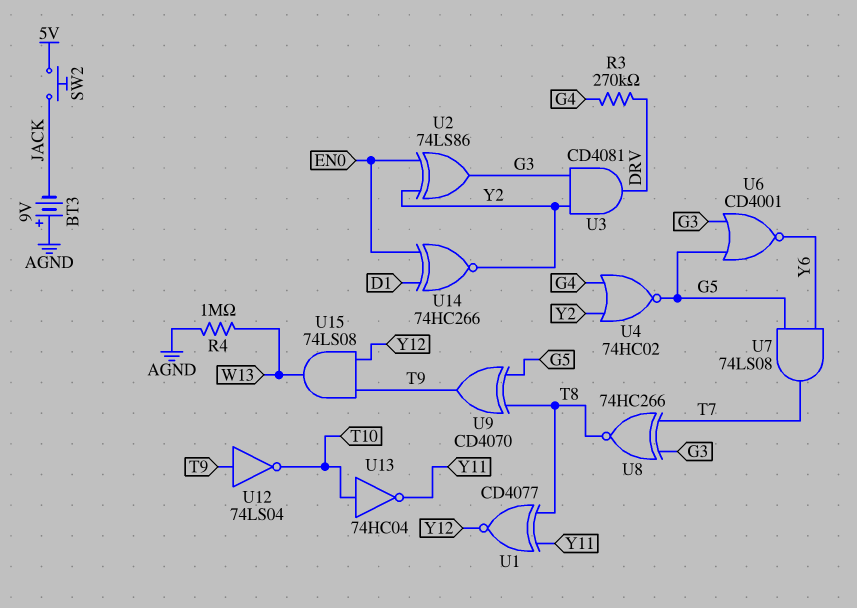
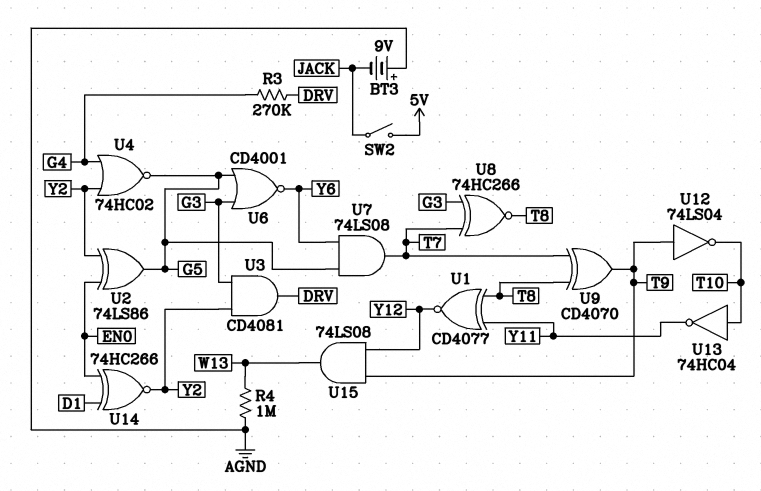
SW2: button (5V, JACK) -> switch (5V, JACK)
U2: XOR 74LS86 (in EN0, in Y2, out G3) -> XOR 74LS86 (in EN0, in Y2, out G5)
U9: XOR CD4070 (in G5, in T8, out T9) -> XOR CD4070 (in T7, in T8, out T9)

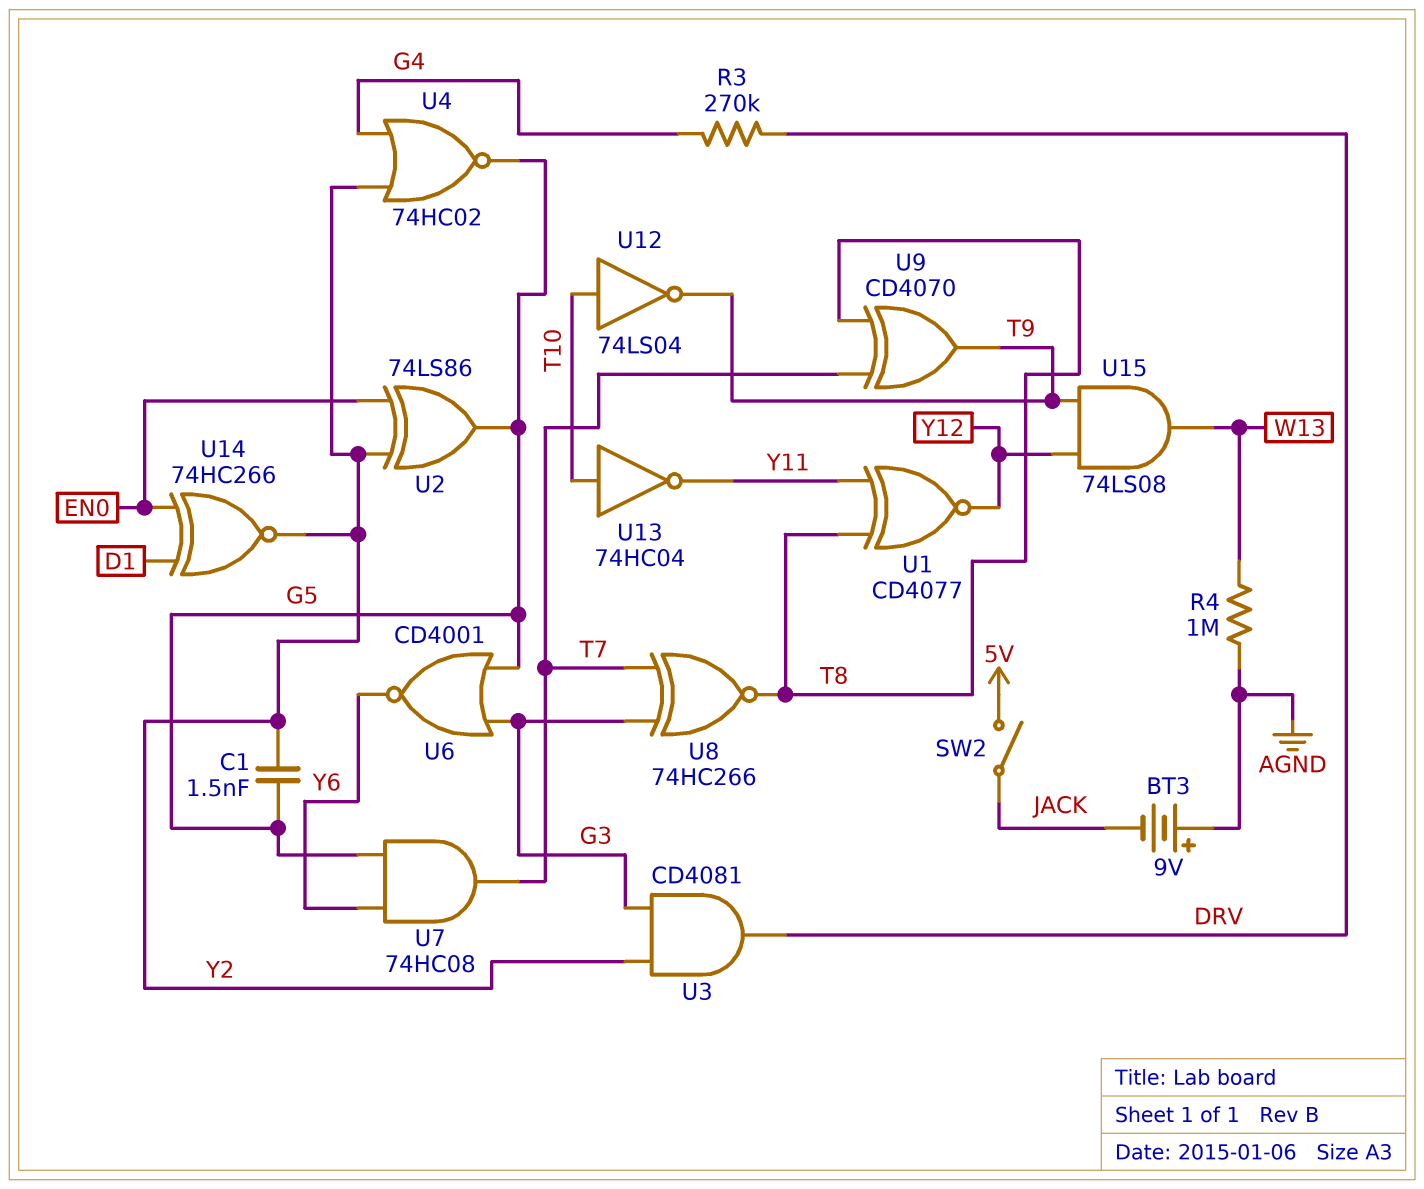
C1: none -> 1.5nF (G5, Y2)
U7: AND 74LS08 (in G5, in Y6, out T7) -> AND 74HC08 (in G5, in Y6, out T7)
U12: NOT 74LS04 (in T9, out T10) -> NOT 74LS04 (in T10, out T9)

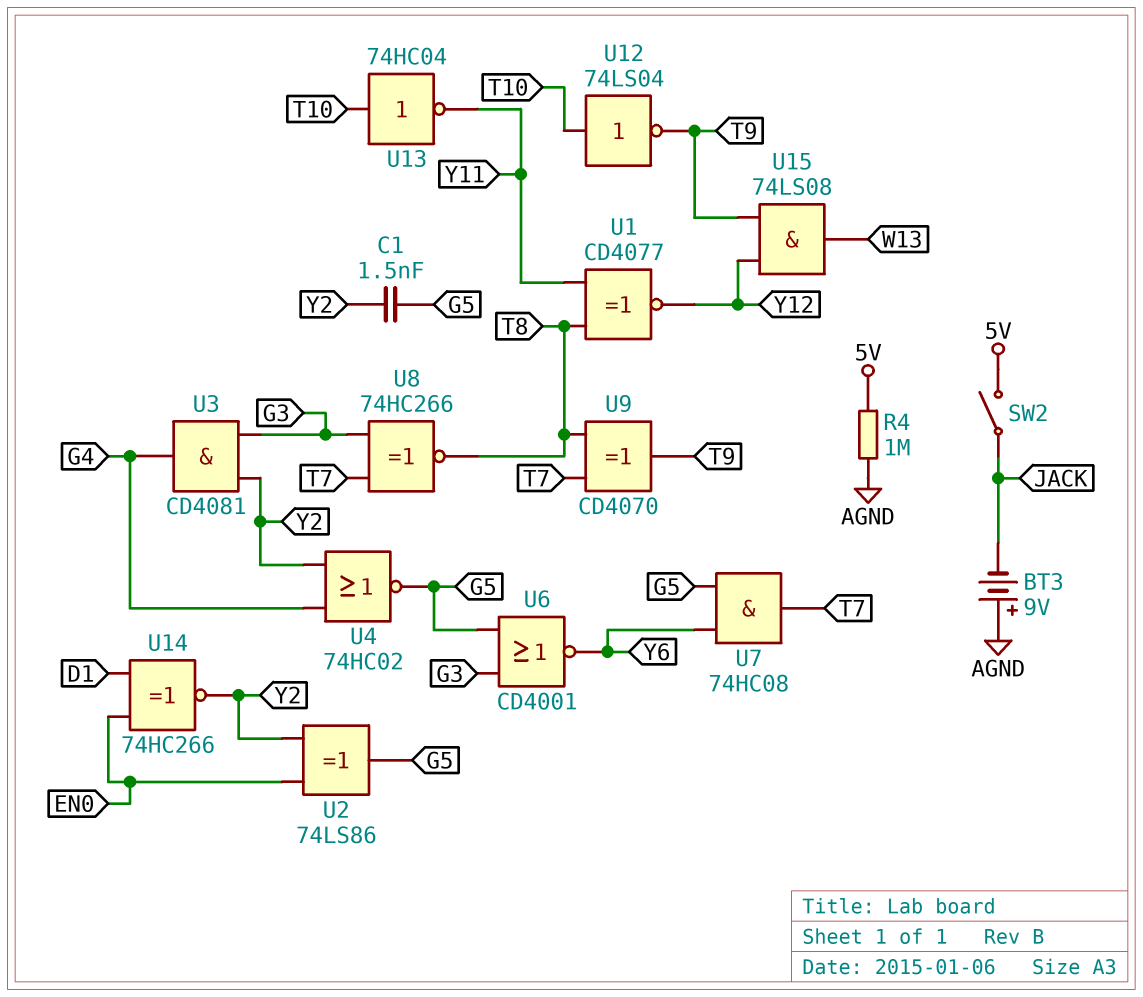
R3: 270k (DRV, G4) -> none
R4: 1M (AGND, W13) -> 1M (5V, AGND)
U3: AND CD4081 (in G3, in Y2, out DRV) -> AND CD4081 (in G3, in Y2, out G4)

